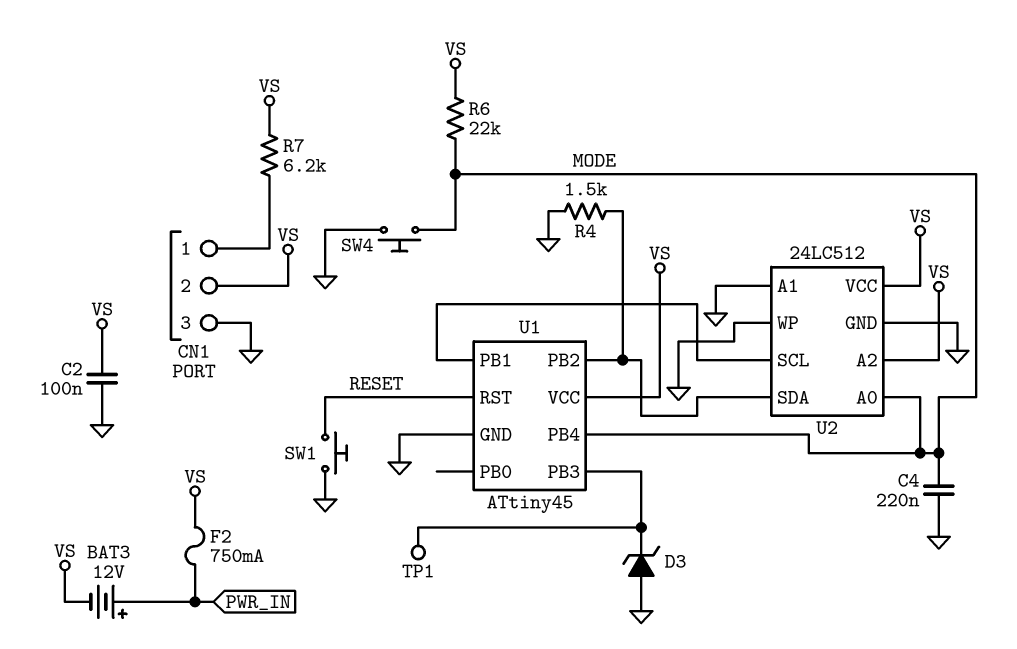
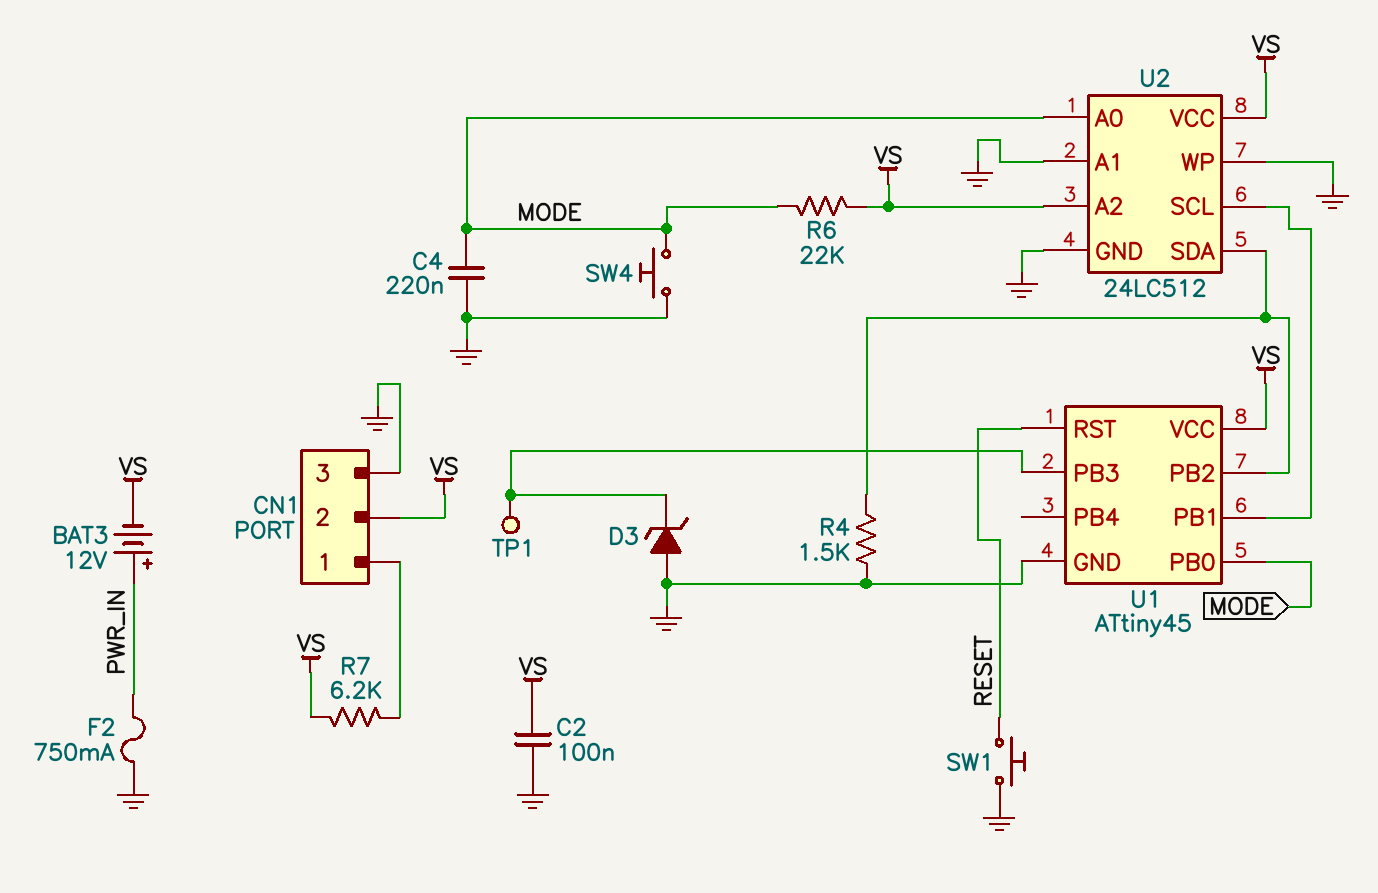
F2: 750mA (PWR_IN, VS) -> 750mA (GND, PWR_IN)
U1 pin PB0: none -> MODE
U1 pin PB4: MODE -> none

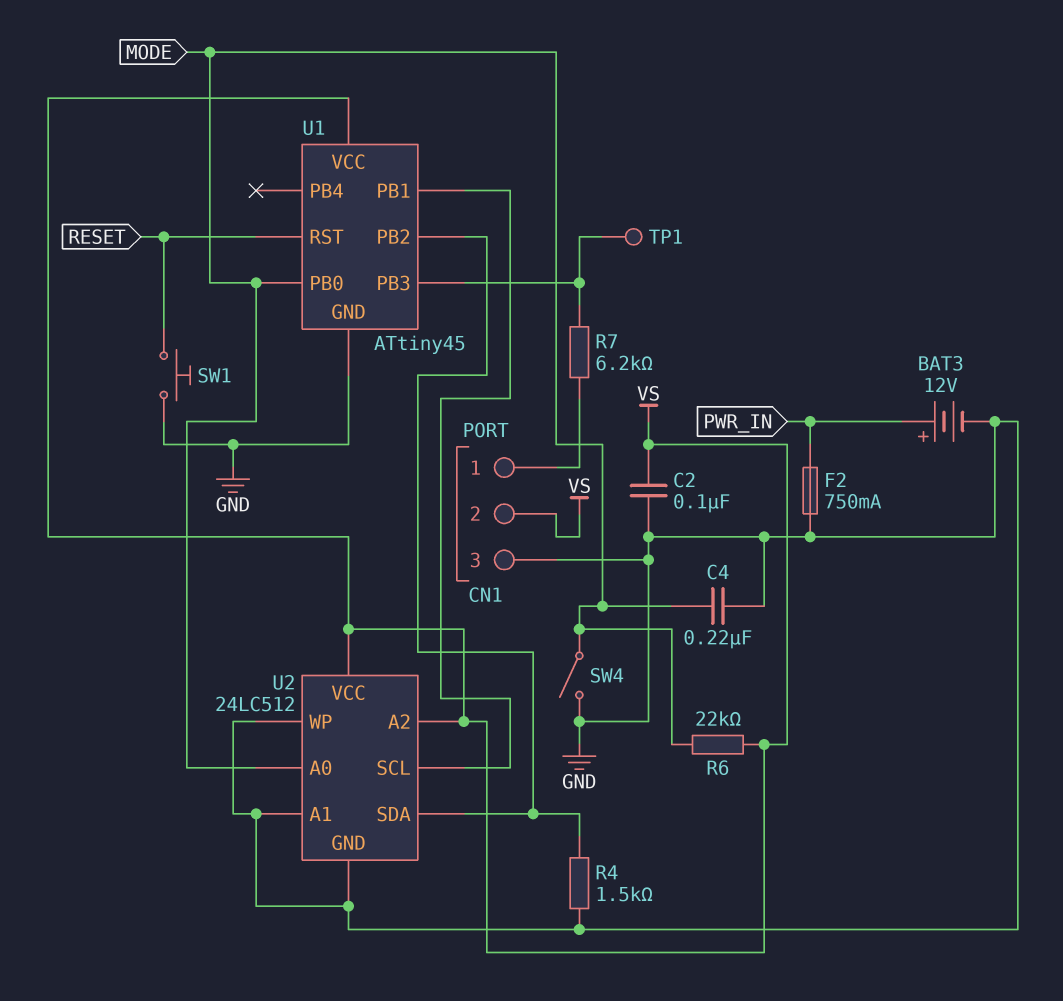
BAT3: 12V (plus PWR_IN, minus VS) -> 12V (plus PWR_IN, minus GND)
D3: zener (A GND, K U1/PB3) -> none
R7: 6.2k (CN1/1, VS) -> 6.2k (CN1/1, U1/PB3)
SW4: button (GND, MODE) -> switch (GND, MODE)

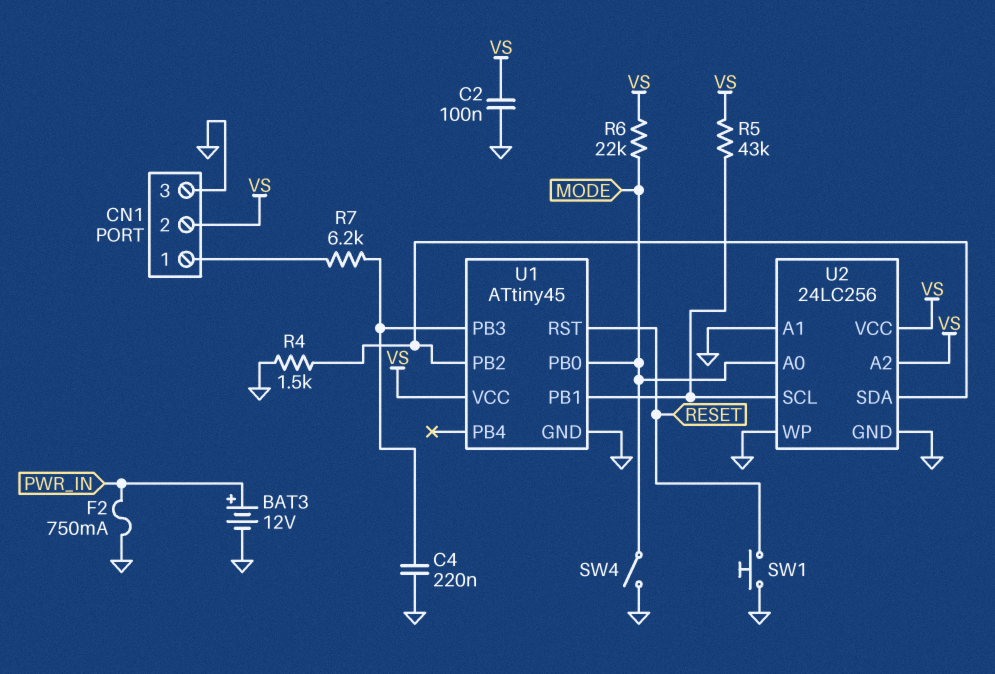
C4: 220nF (GND, MODE) -> 220nF (GND, U1/PB3)
R5: none -> 43k (U1/PB1, VS)
TP1: test point (U1/PB3) -> none
U2: 24LC512 -> 24LC256

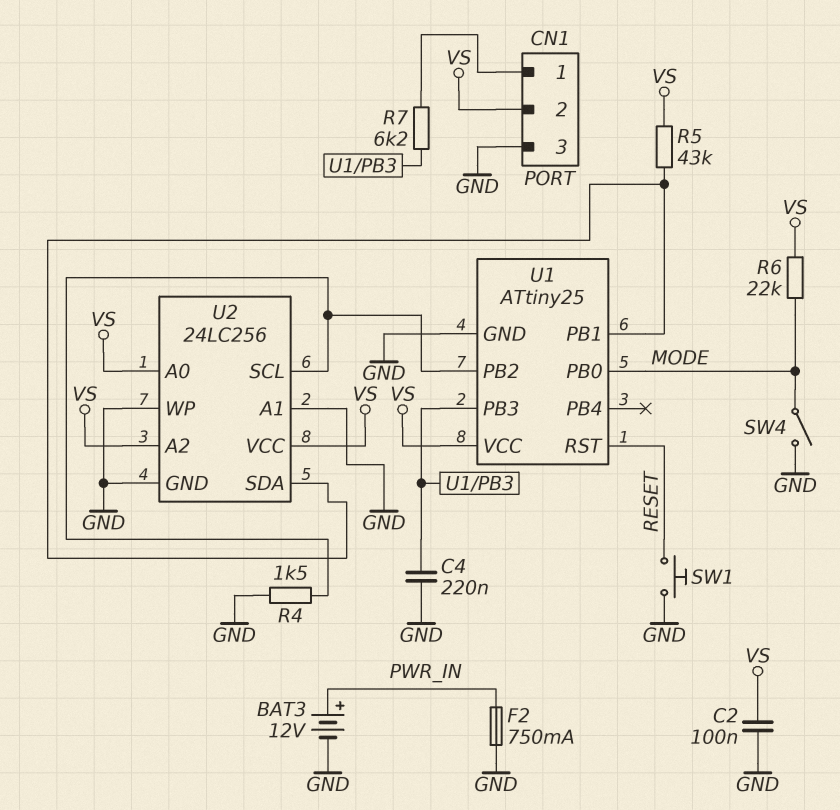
U1: ATtiny45 -> ATtiny25
U2 pin A0: MODE -> VS
U2 pin SCL: U1/PB1 -> U1/PB2
U2 pin SDA: U1/PB2 -> U1/PB1

